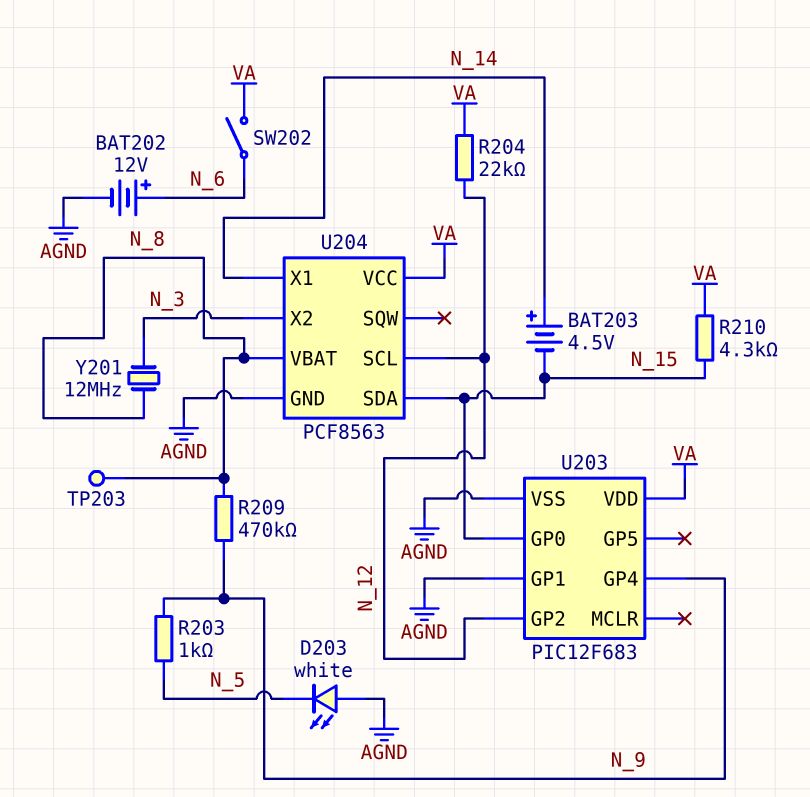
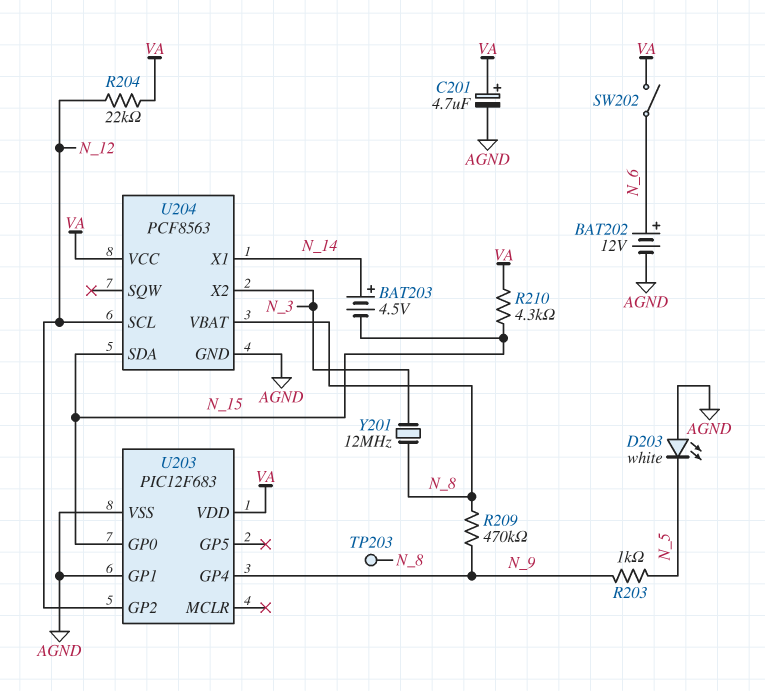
C201: none -> 4.7uF (plus VA, minus AGND)

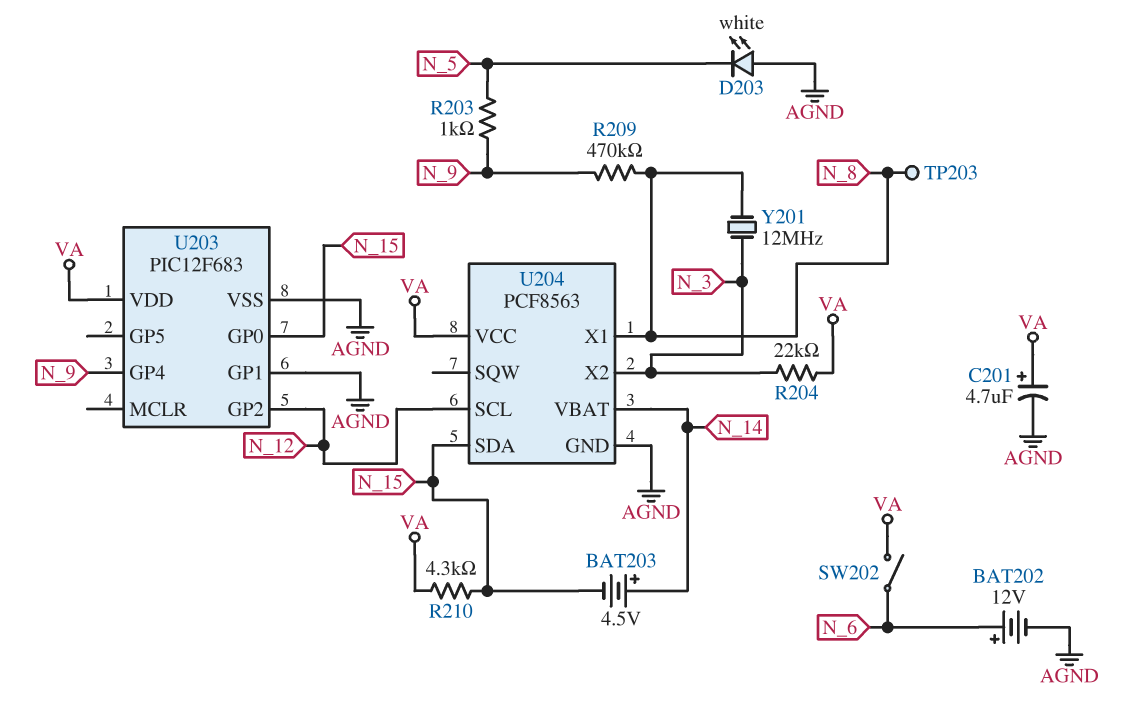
R204: 22k (N_12, VA) -> 22k (N_3, VA)
U204 pin VBAT: N_8 -> N_14
U204 pin X1: N_14 -> N_8

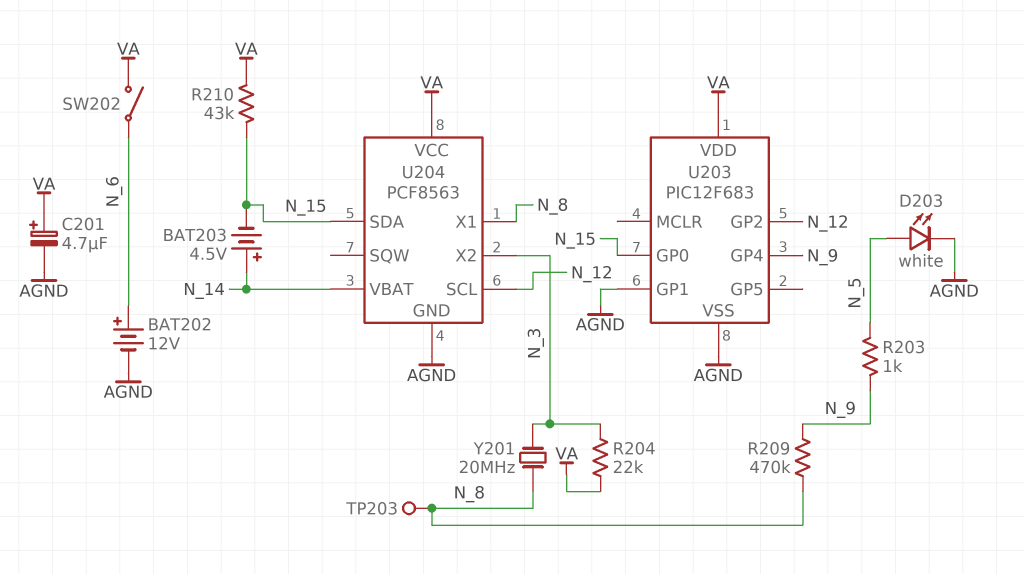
D203: LED white (A AGND, K N_5) -> LED white (A N_5, K AGND)
R210: 4.3k (N_15, VA) -> 43k (N_15, VA)
Y201: 12MHz (N_3, N_8) -> 20MHz (N_3, N_8)

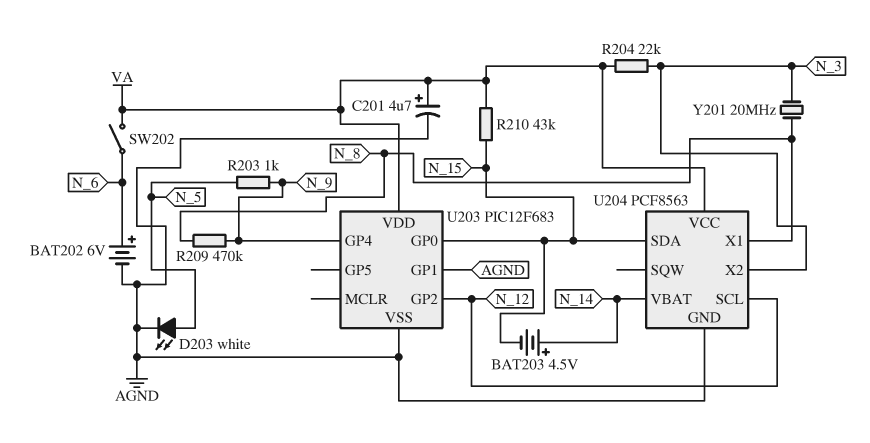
BAT202: 12V (plus N_6, minus AGND) -> 6V (plus N_6, minus AGND)
TP203: test point (N_8) -> none

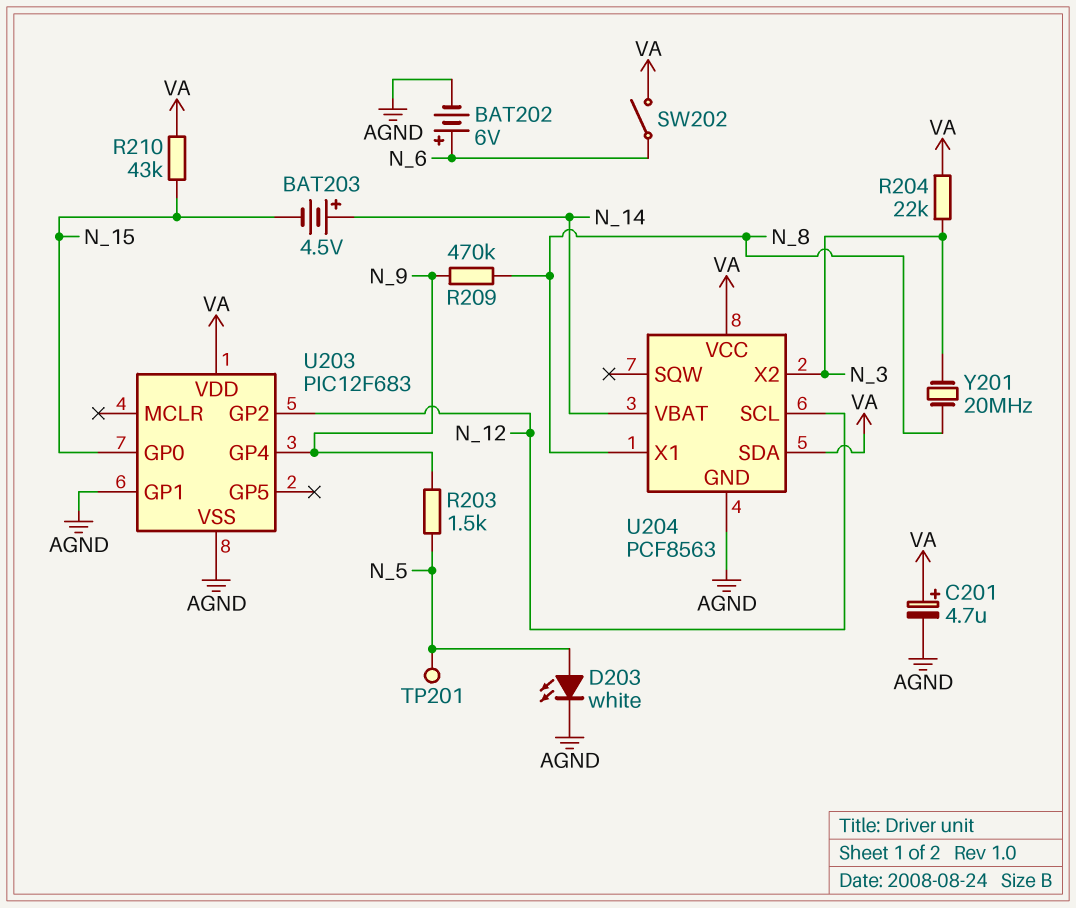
R203: 1k (N_5, N_9) -> 1.5k (N_5, N_9)
TP201: none -> test point (N_5)
U204 pin SDA: N_15 -> VA

